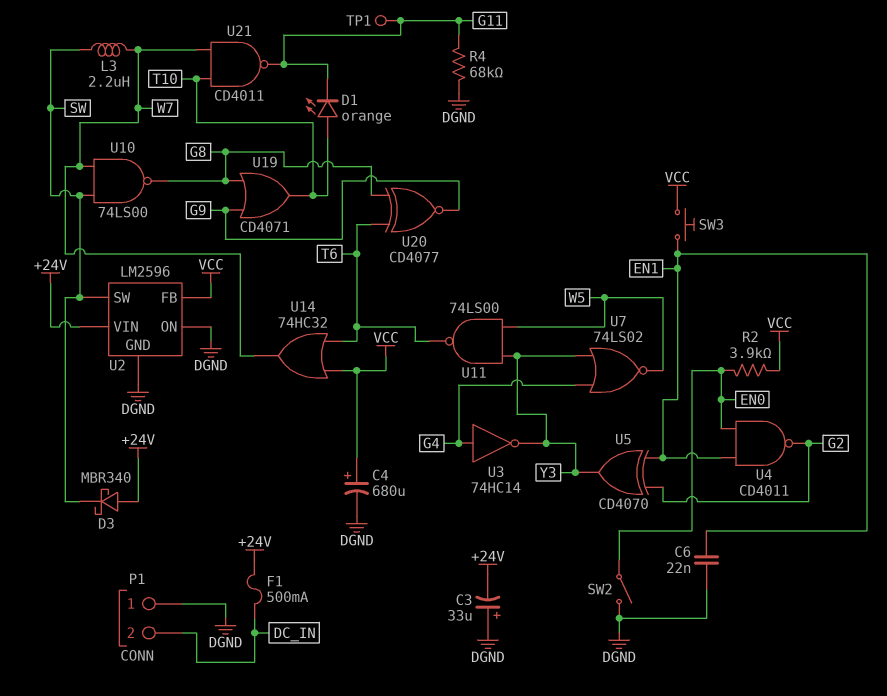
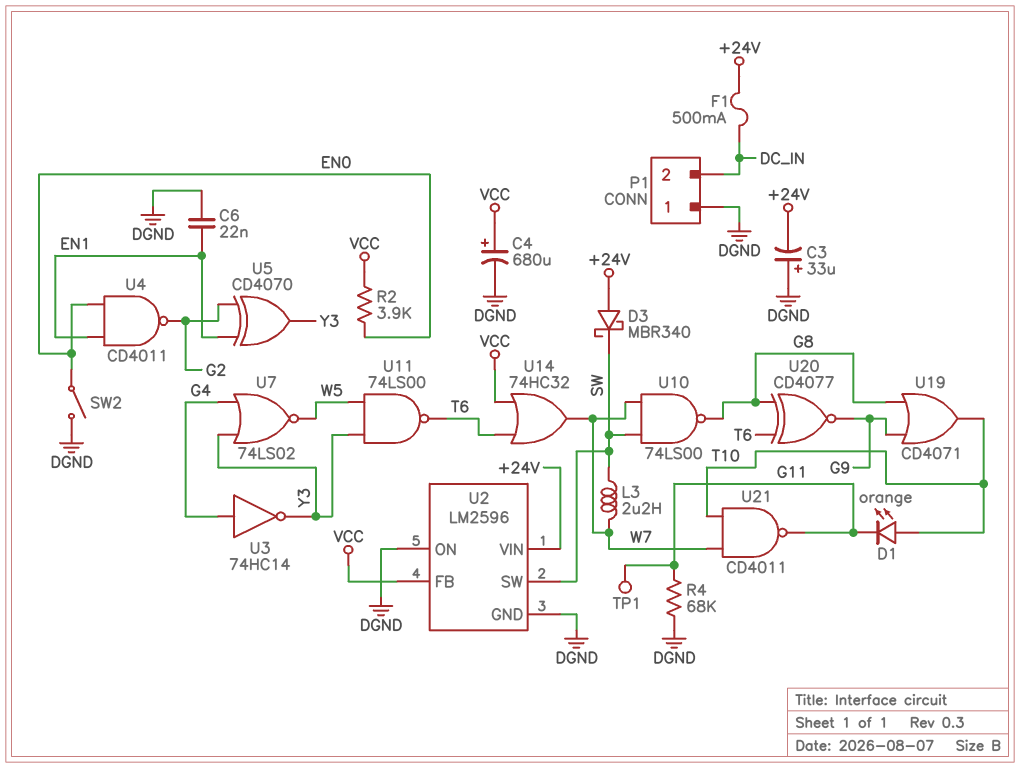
SW3: button (EN1, VCC) -> none

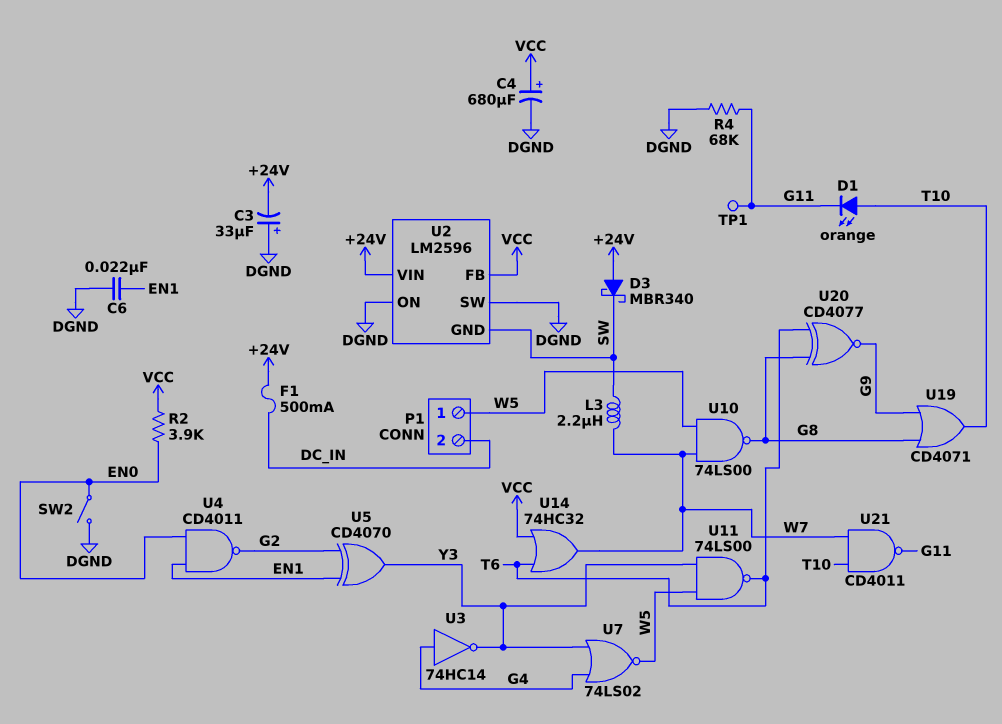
P1 pin 1: DGND -> W5
U2 pin GND: DGND -> SW
U2 pin SW: SW -> DGND
U10: NAND 74LS00 (in SW, in W7, out G8) -> NAND 74LS00 (in W5, in W7, out G8)

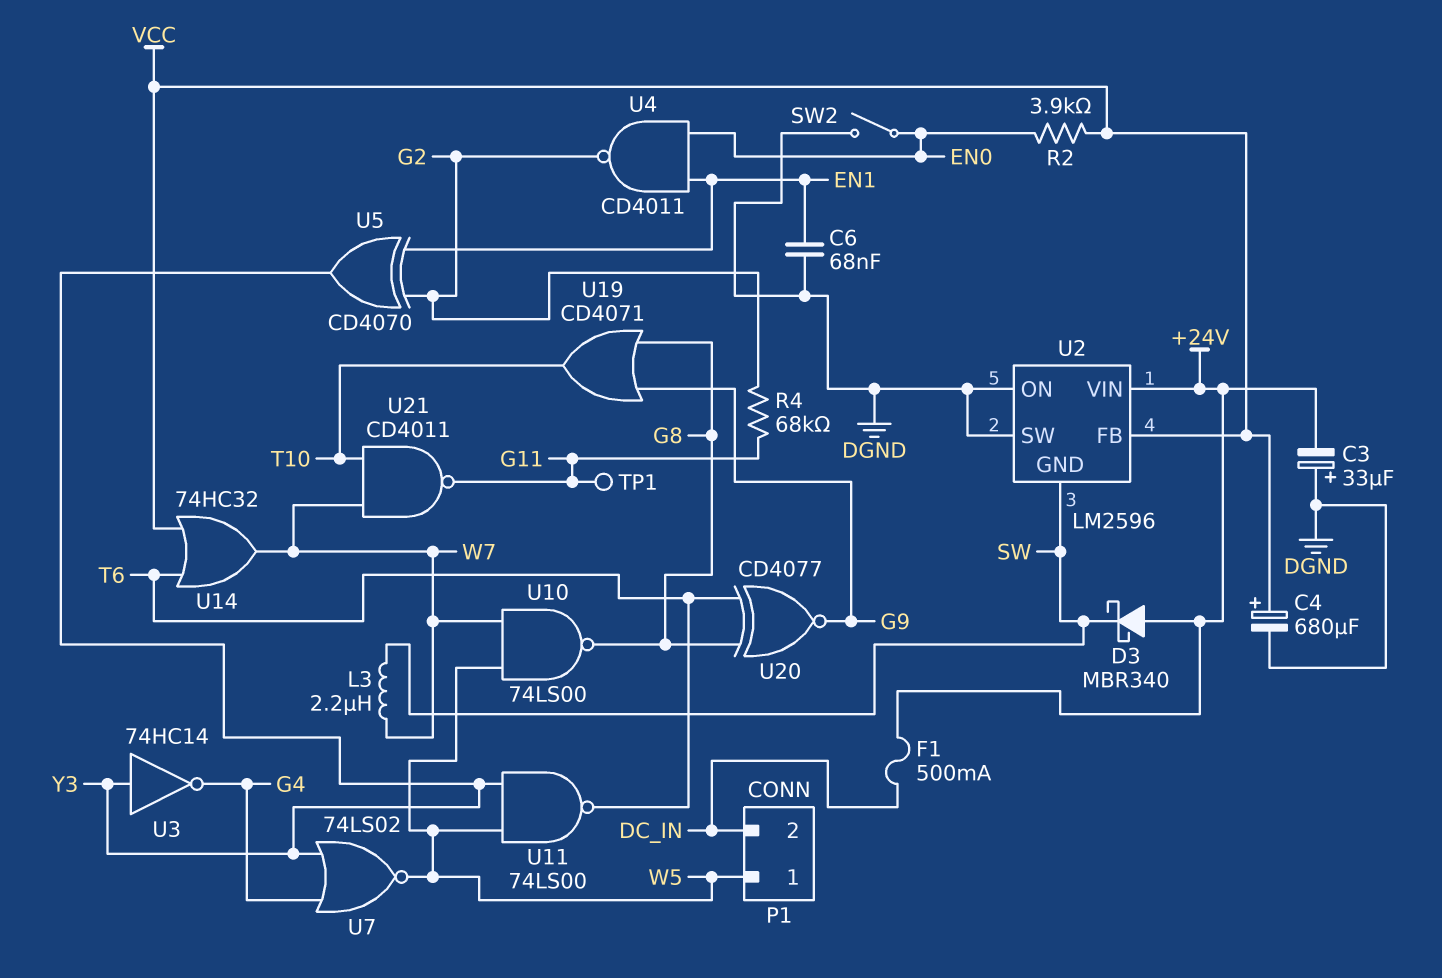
C6: 22nF (DGND, EN1) -> 68nF (DGND, EN1)
D1: LED orange (A T10, K G11) -> none
R4: 68k (DGND, G11) -> 68k (G2, G11)
U3: NOT 74HC14 (in G4, out Y3) -> NOT 74HC14 (in Y3, out G4)

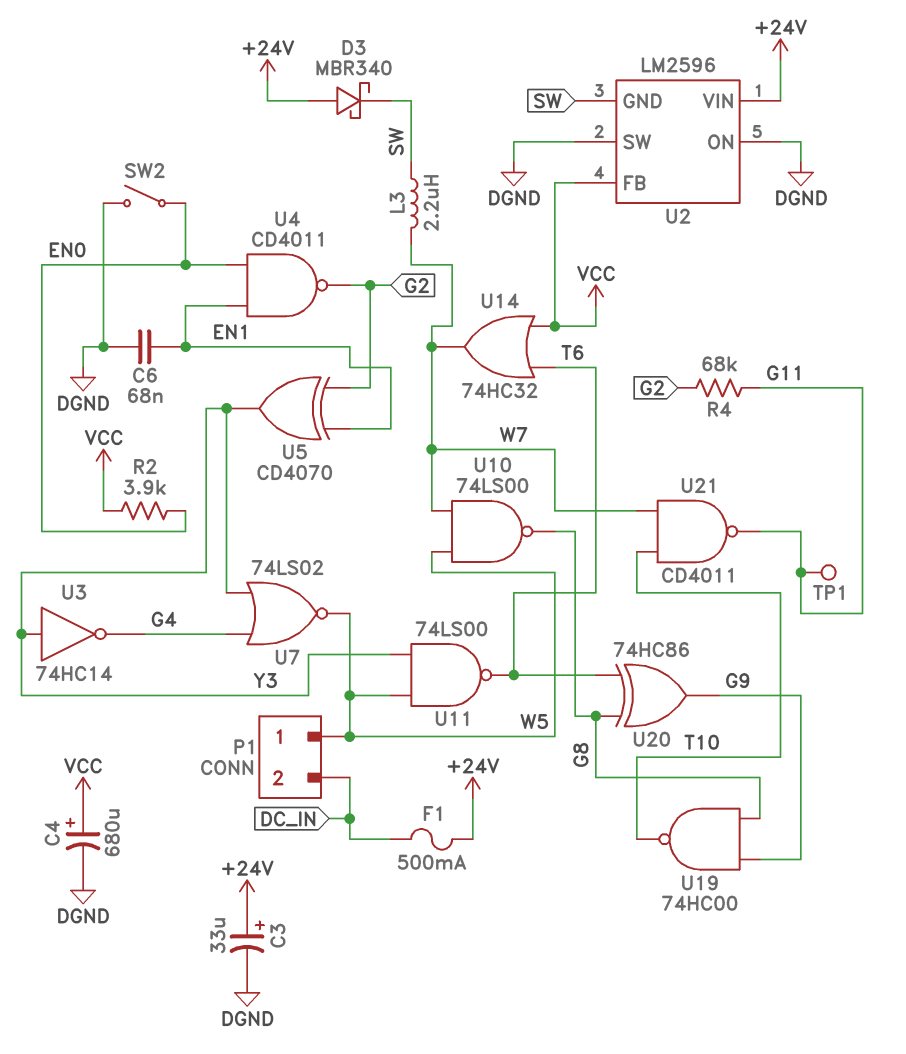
C3: 33uF (plus DGND, minus +24V) -> 33uF (plus +24V, minus DGND)
U19: OR CD4071 (in G8, in G9, out T10) -> NAND 74HC00 (in G8, in G9, out T10)
U20: XNOR CD4077 (in G8, in T6, out G9) -> XOR 74HC86 (in G8, in T6, out G9)

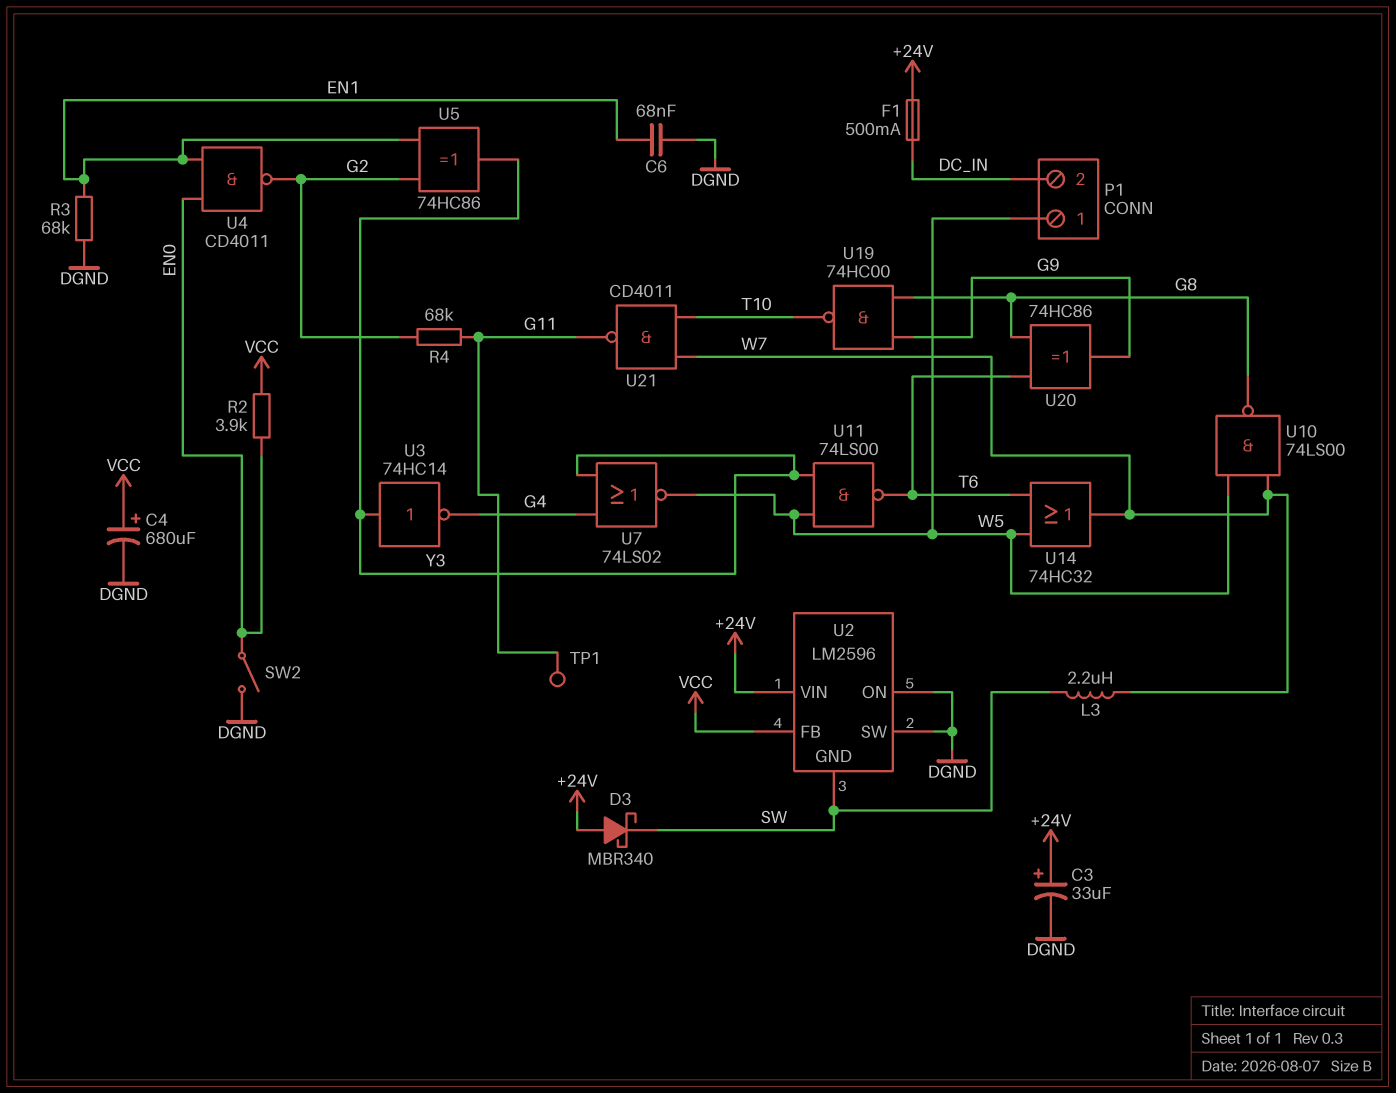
R3: none -> 68k (DGND, EN1)
U5: XOR CD4070 (in EN1, in G2, out Y3) -> XOR 74HC86 (in EN1, in G2, out Y3)
U14: OR 74HC32 (in T6, in VCC, out W7) -> OR 74HC32 (in T6, in W5, out W7)

